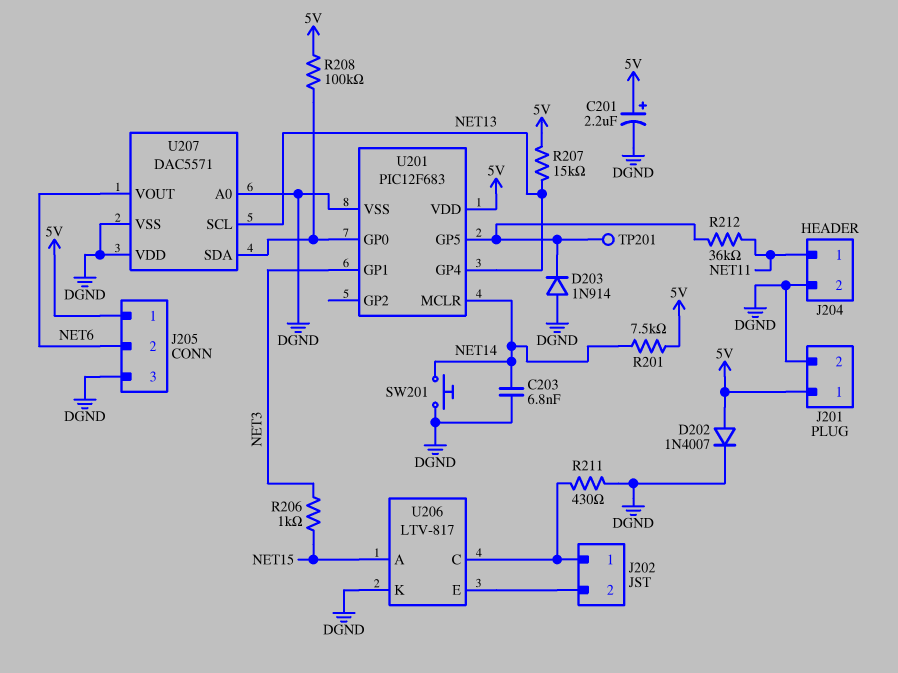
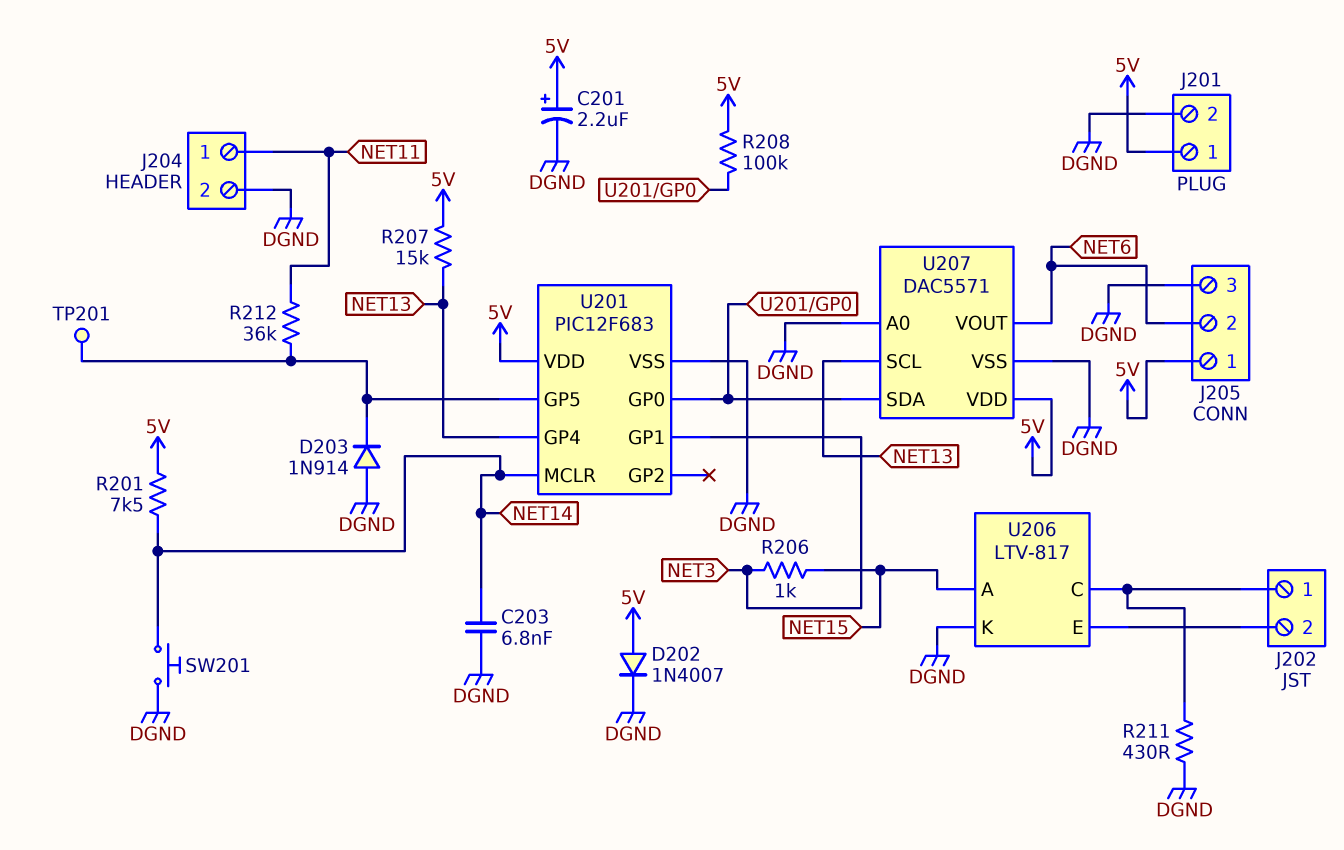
U207 pin VDD: DGND -> 5V

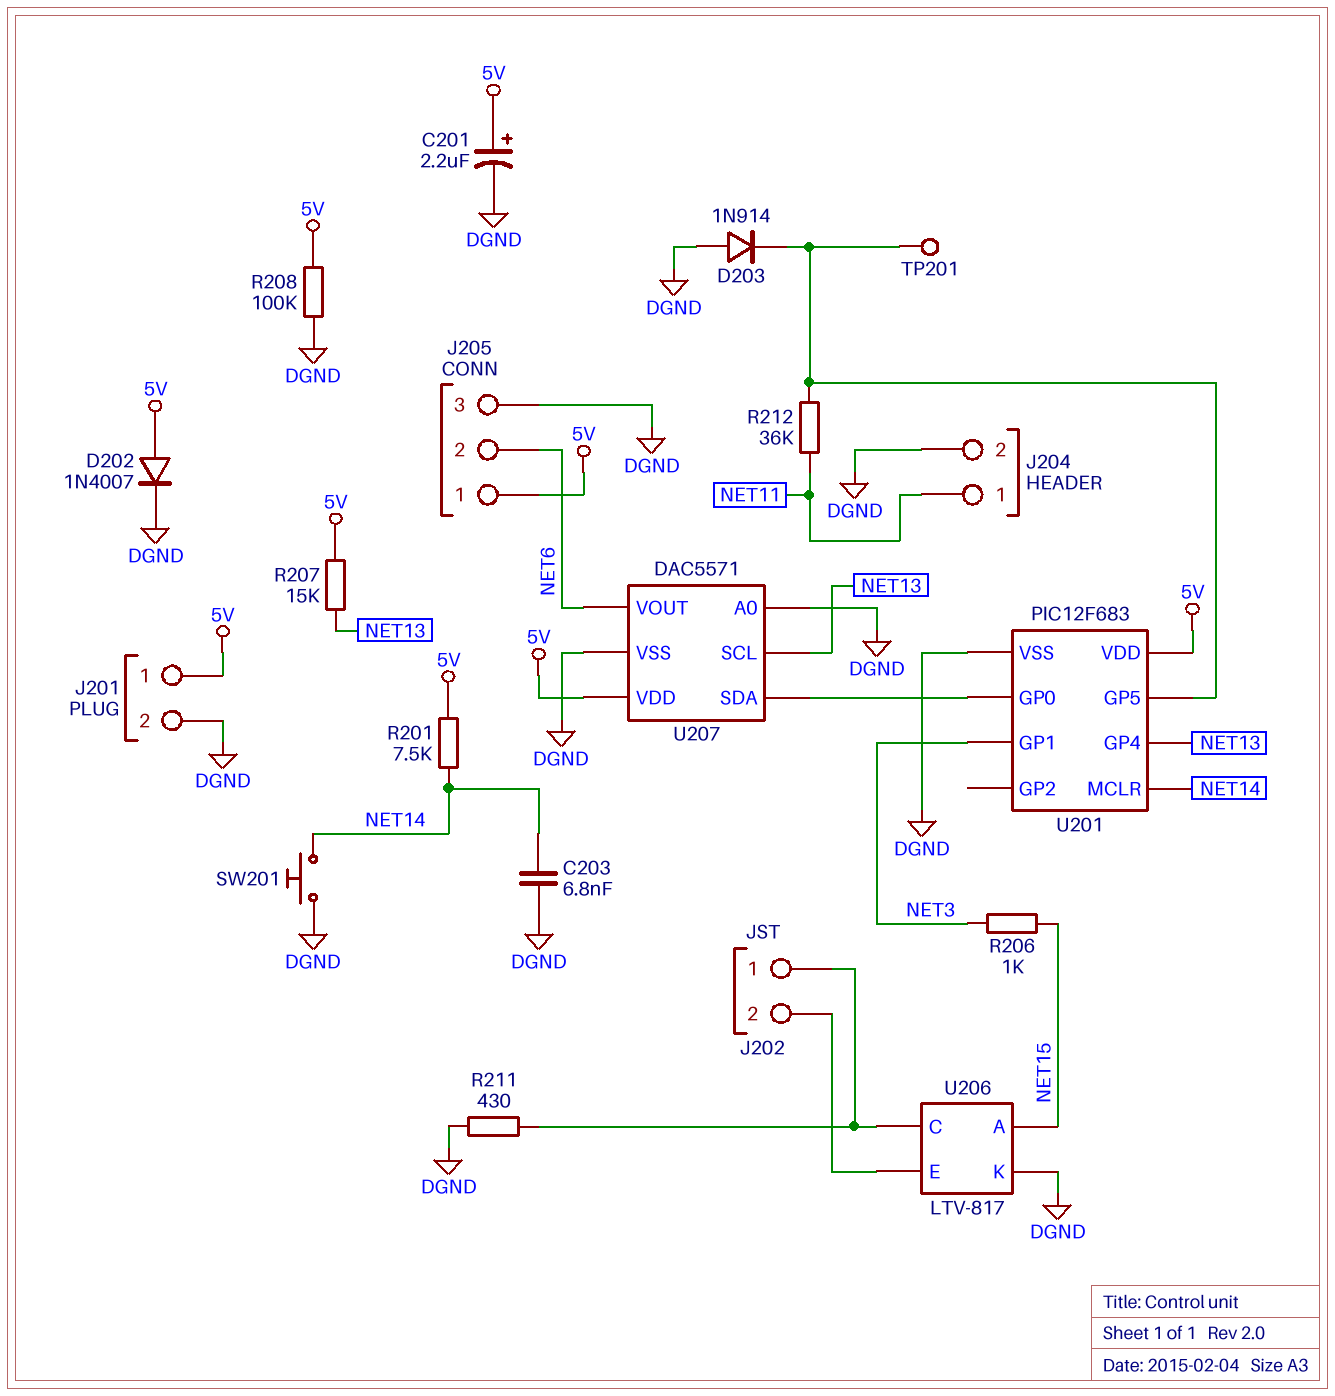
R208: 100k (5V, U201/GP0) -> 100k (5V, DGND)

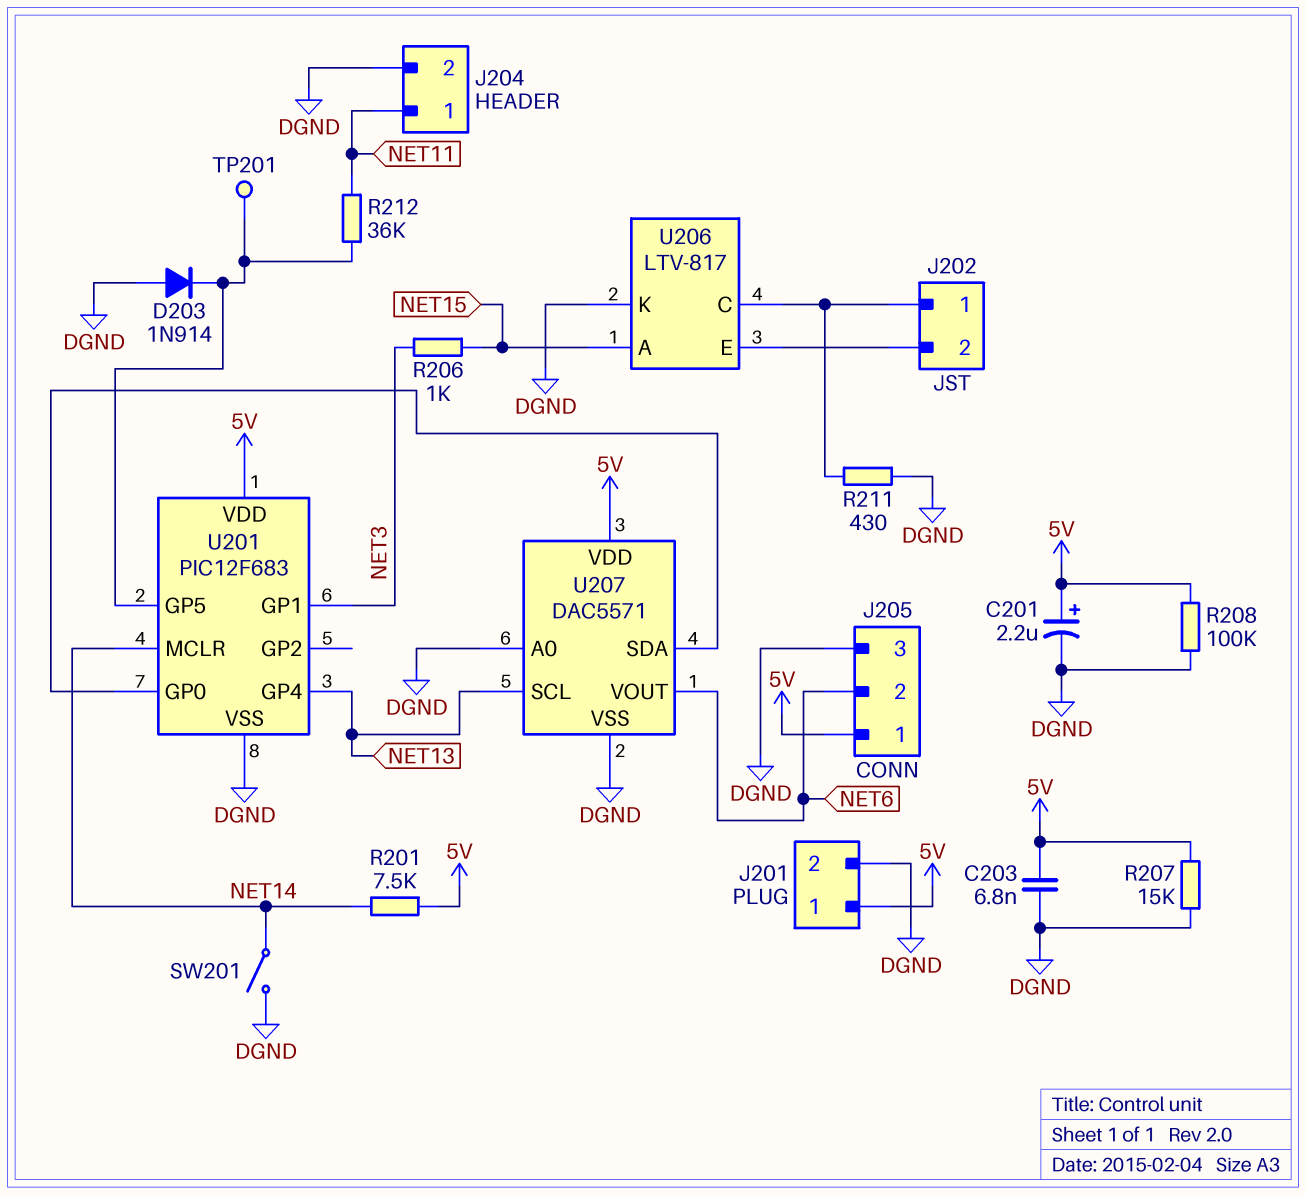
C203: 6.8nF (DGND, NET14) -> 6.8nF (5V, DGND)
D202: diode 1N4007 (A 5V, K DGND) -> none
R207: 15k (5V, NET13) -> 15k (5V, DGND)
SW201: button (DGND, NET14) -> switch (DGND, NET14)

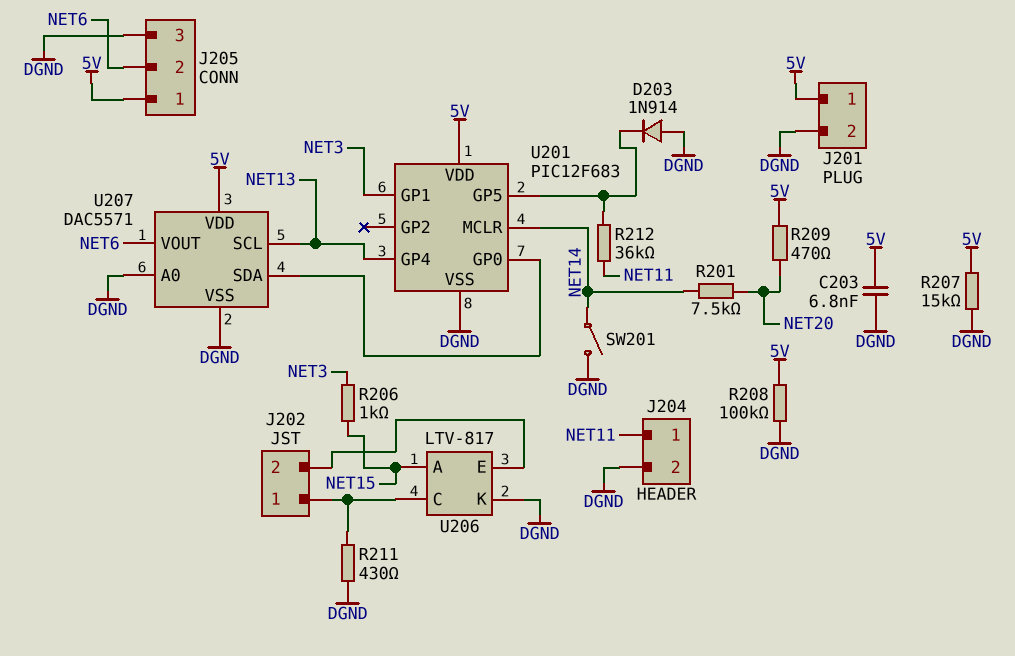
C201: 2.2uF (plus 5V, minus DGND) -> none
R201: 7.5k (5V, NET14) -> 7.5k (NET14, NET20)
R209: none -> 470 (5V, NET20)
TP201: test point (U201/GP5) -> none

